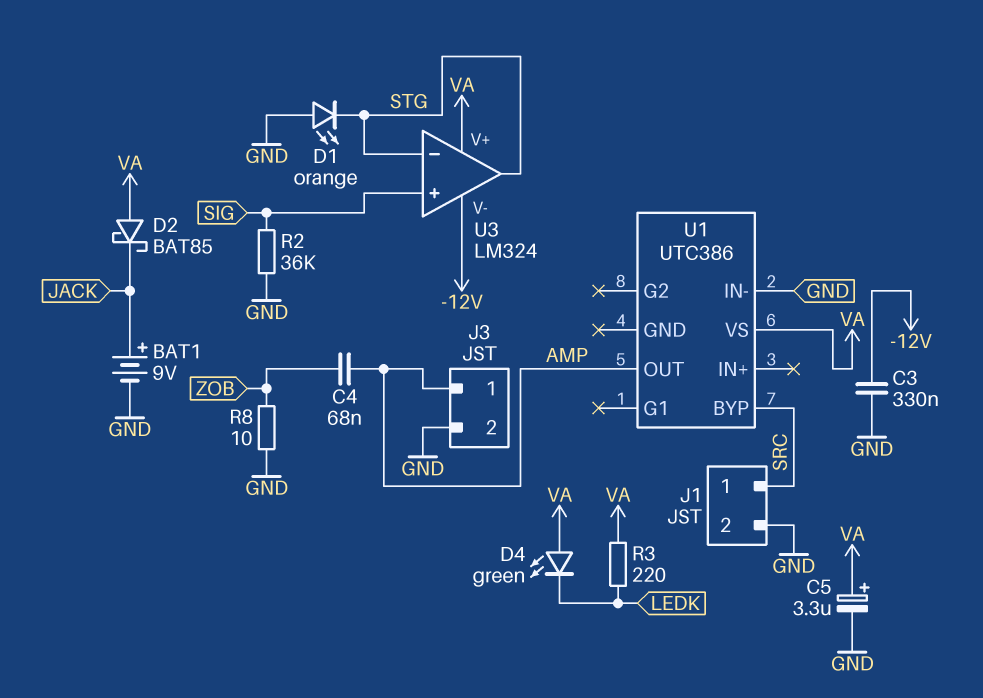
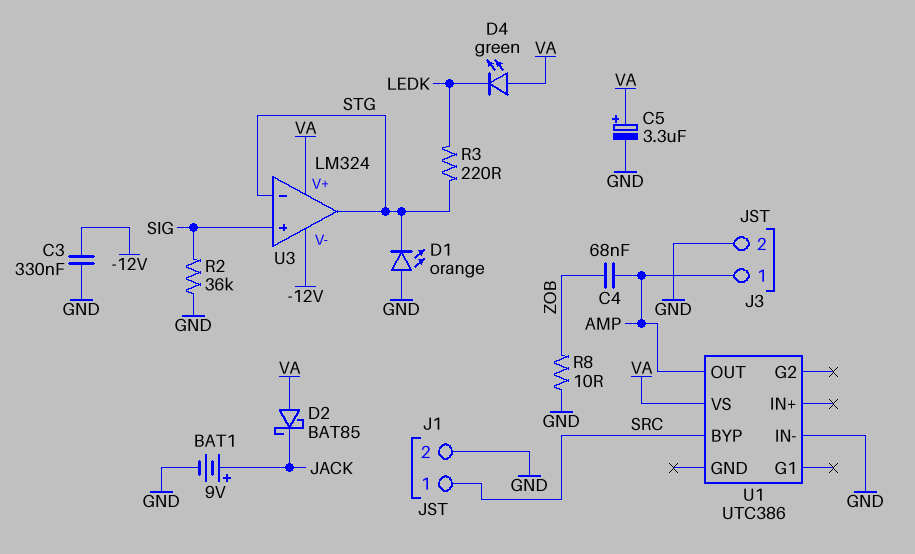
R3: 220 (LEDK, VA) -> 220 (LEDK, STG)

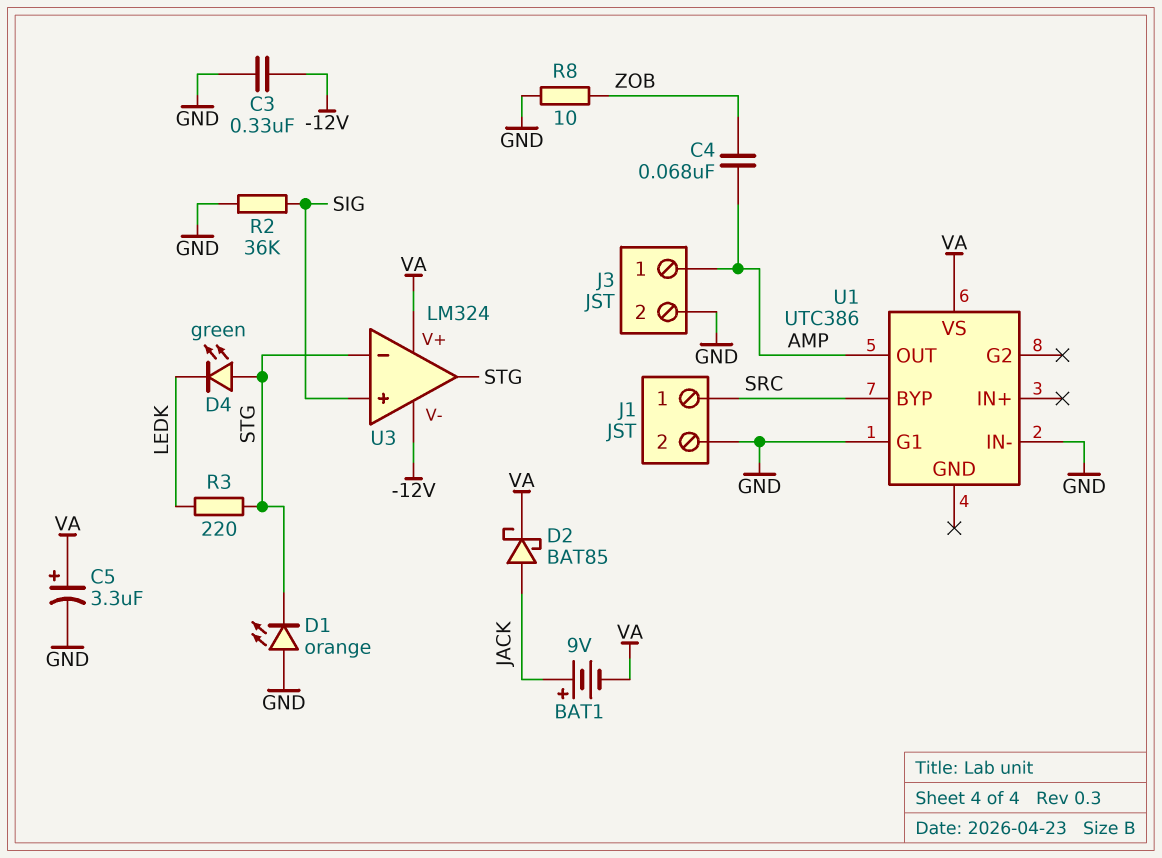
BAT1: 9V (plus JACK, minus GND) -> 9V (plus JACK, minus VA)
D2: schottky BAT85 (A VA, K JACK) -> schottky BAT85 (A JACK, K VA)
D4: LED green (A VA, K LEDK) -> LED green (A STG, K LEDK)
U1 pin G1: none -> GND

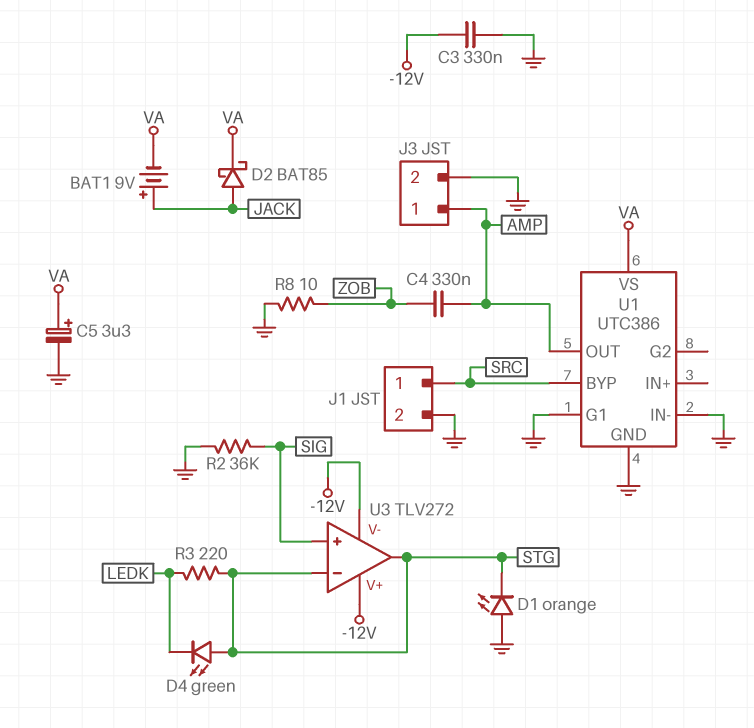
C4: 68nF (AMP, ZOB) -> 330nF (AMP, ZOB)
U1 pin GND: none -> GND
U3: LM324 -> TLV272
U3 pin V+: VA -> -12V

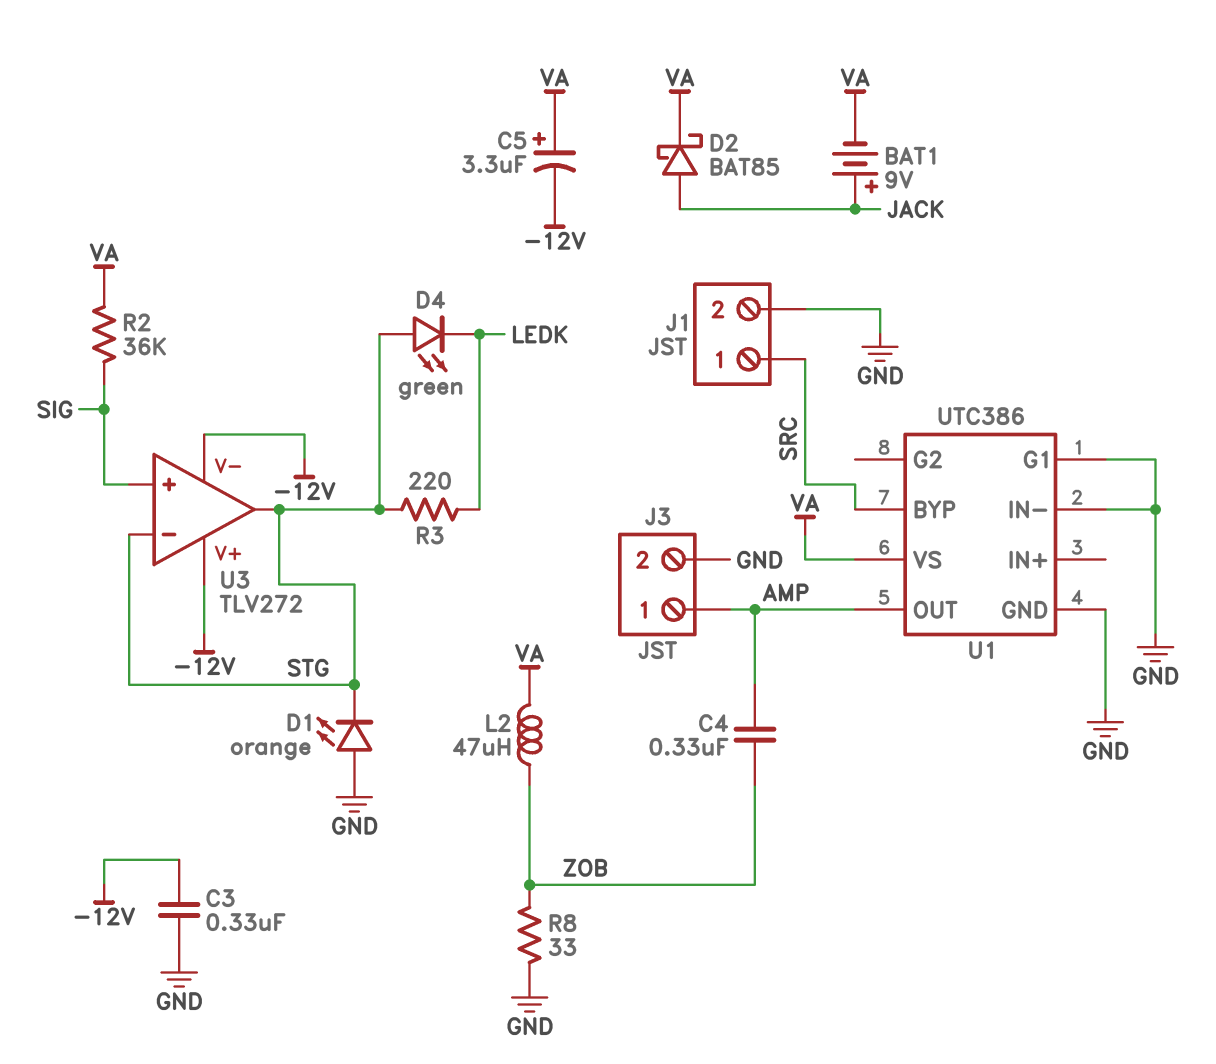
C5: 3.3uF (plus VA, minus GND) -> 3.3uF (plus VA, minus -12V)
L2: none -> 47uH (VA, ZOB)
R2: 36k (GND, SIG) -> 36k (SIG, VA)
R8: 10 (GND, ZOB) -> 33 (GND, ZOB)

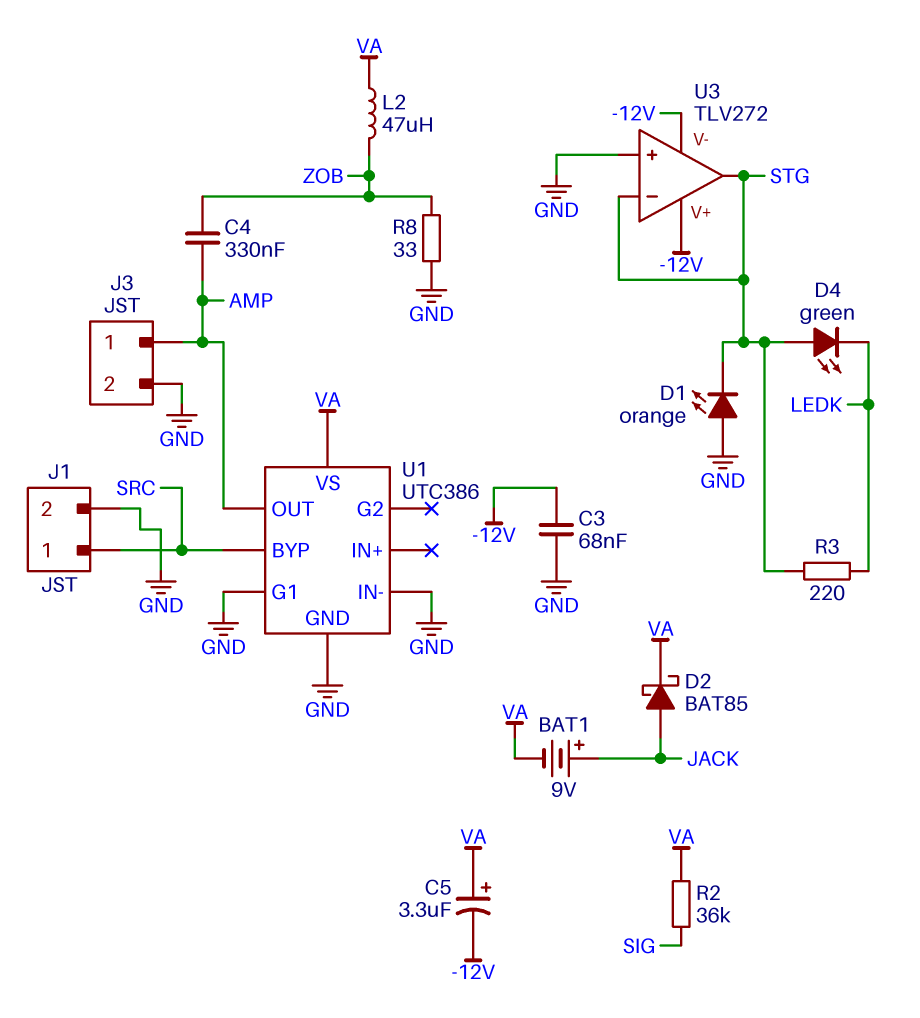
C3: 330nF (-12V, GND) -> 68nF (-12V, GND)
U3 pin in+: SIG -> GND

